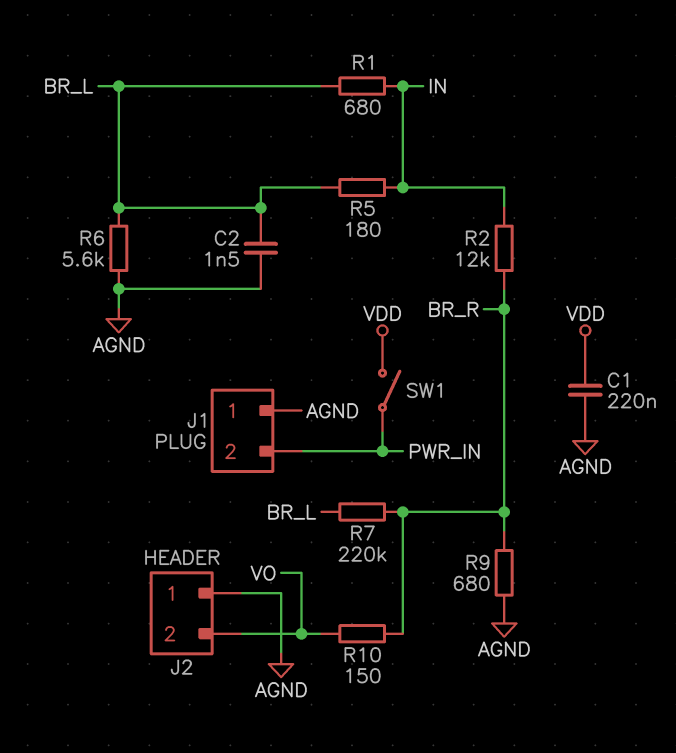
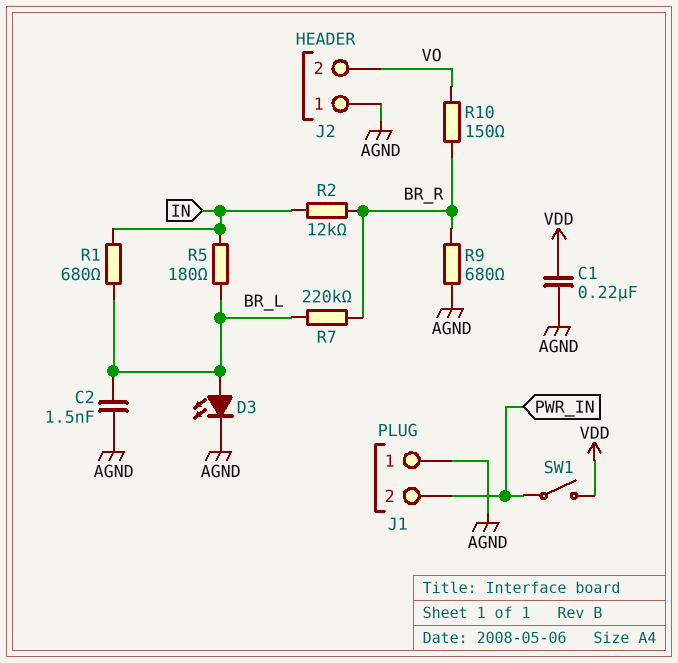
D3: none -> LED (A BR_L, K AGND)
R6: 5.6k (AGND, BR_L) -> none

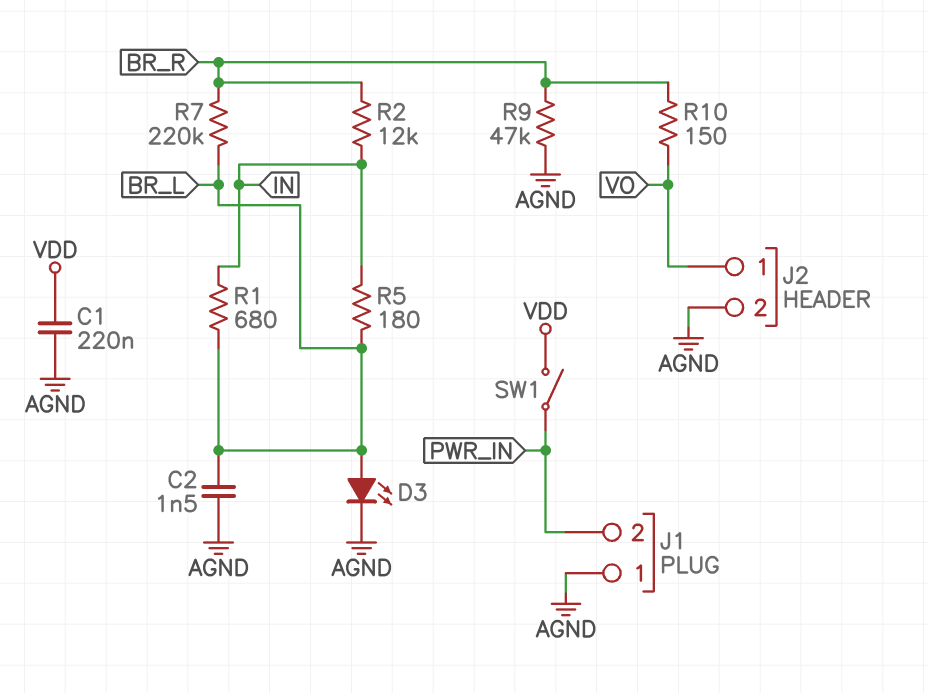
J2 pin 1: AGND -> VO
J2 pin 2: VO -> AGND
R9: 680 (AGND, BR_R) -> 47k (AGND, BR_R)

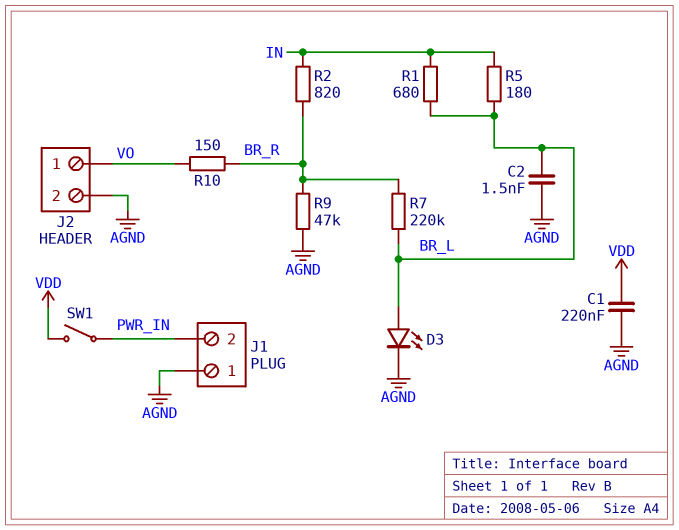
R2: 12k (BR_R, IN) -> 820 (BR_R, IN)

